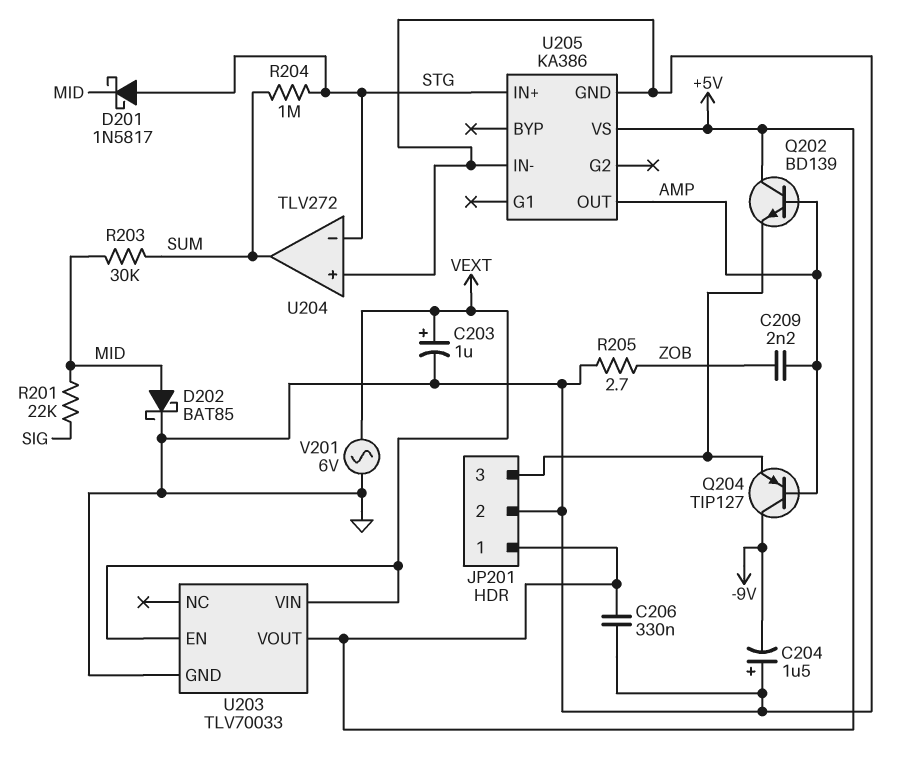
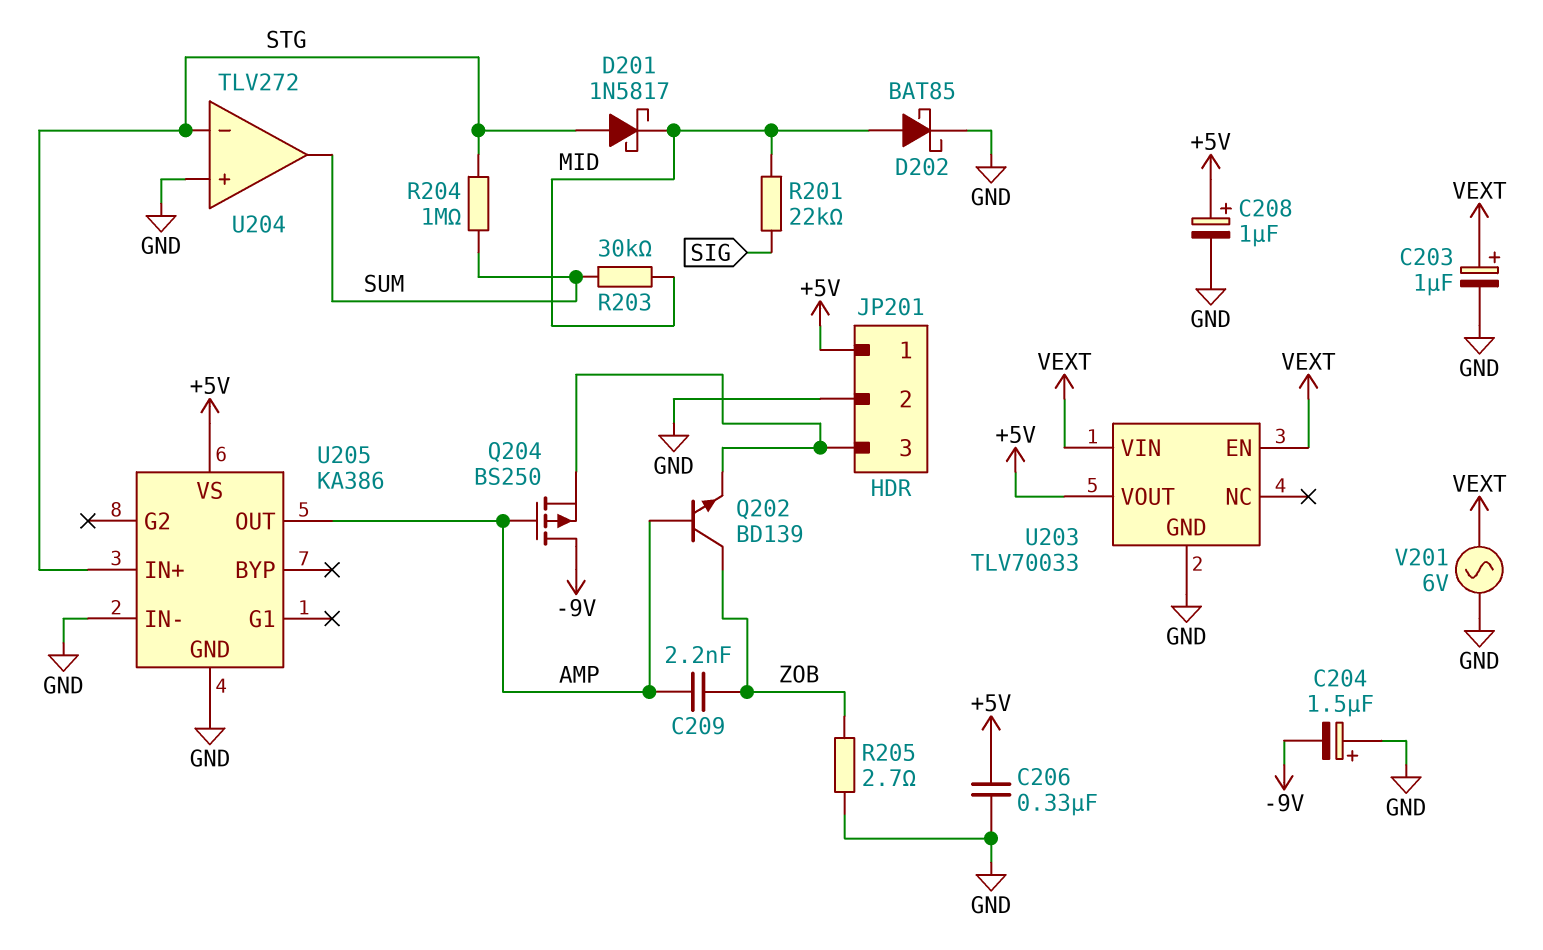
C208: none -> 1uF (plus +5V, minus GND)
Q202: NPN BD139 (B AMP, C +5V, E JP201/3) -> NPN BD139 (B AMP, C ZOB, E JP201/3)
Q204: PNP TIP127 (B AMP, C -9V, E JP201/3) -> PMOS BS250 (G AMP, D -9V, S JP201/3)

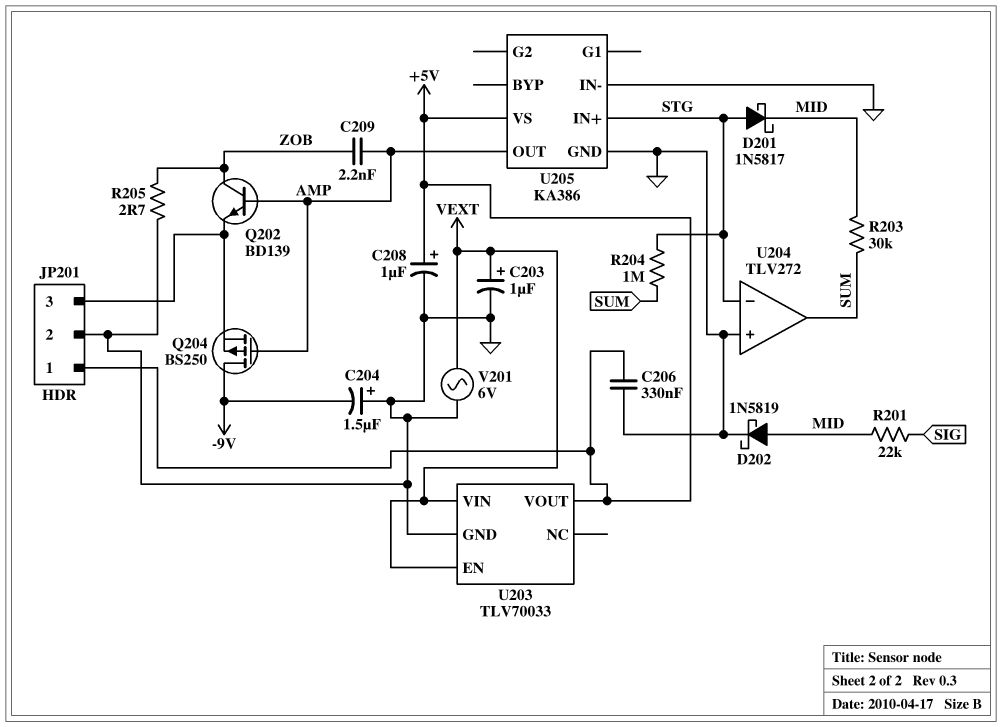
D202: schottky BAT85 (A MID, K GND) -> schottky 1N5819 (A MID, K GND)

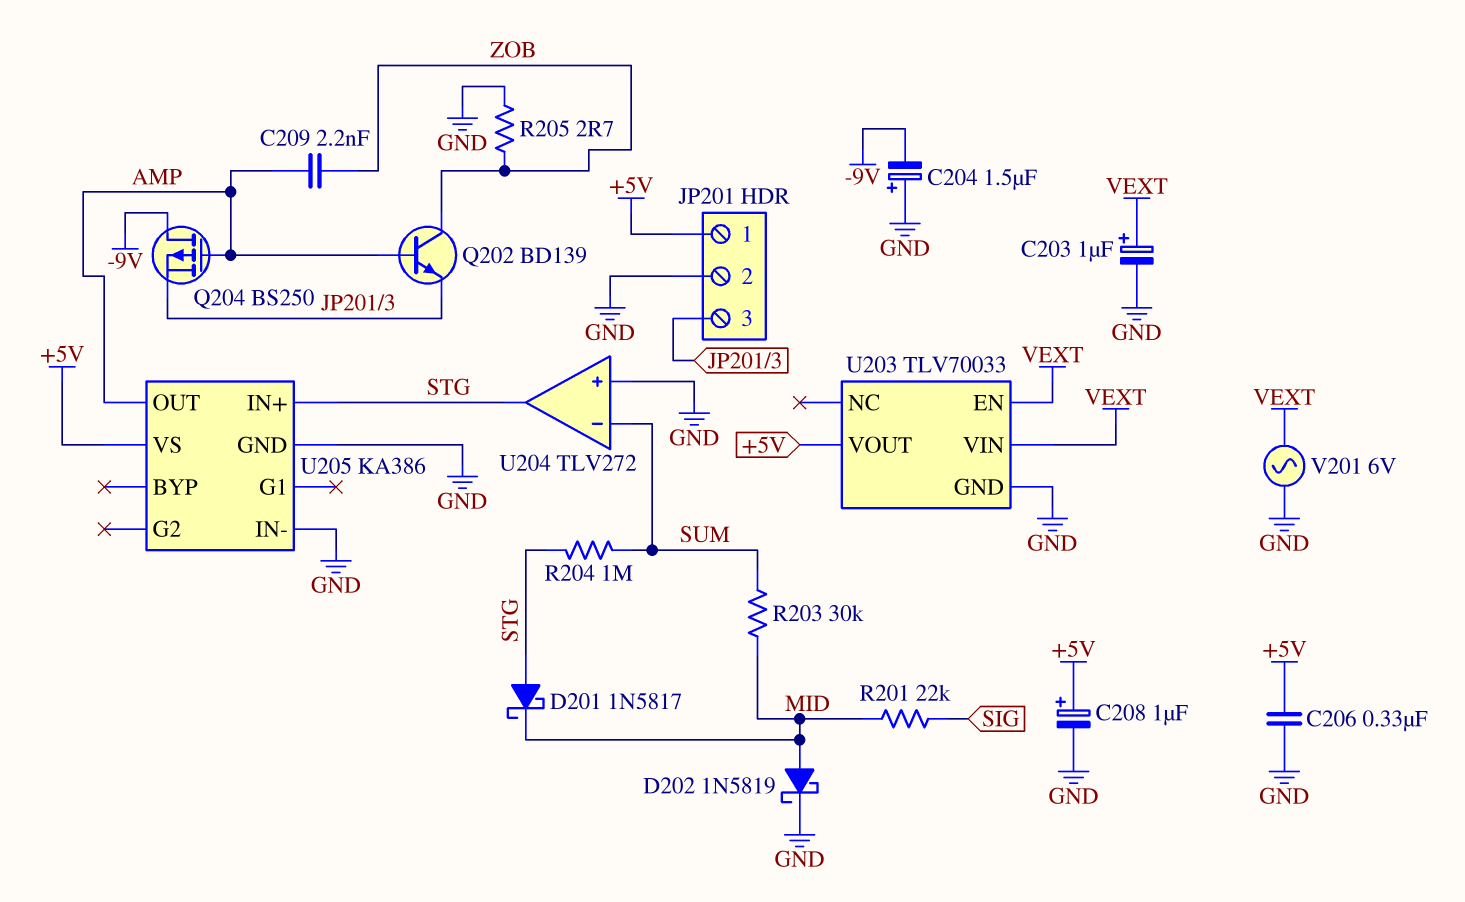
U204 pin in-: STG -> SUM
U204 pin out: SUM -> STG

